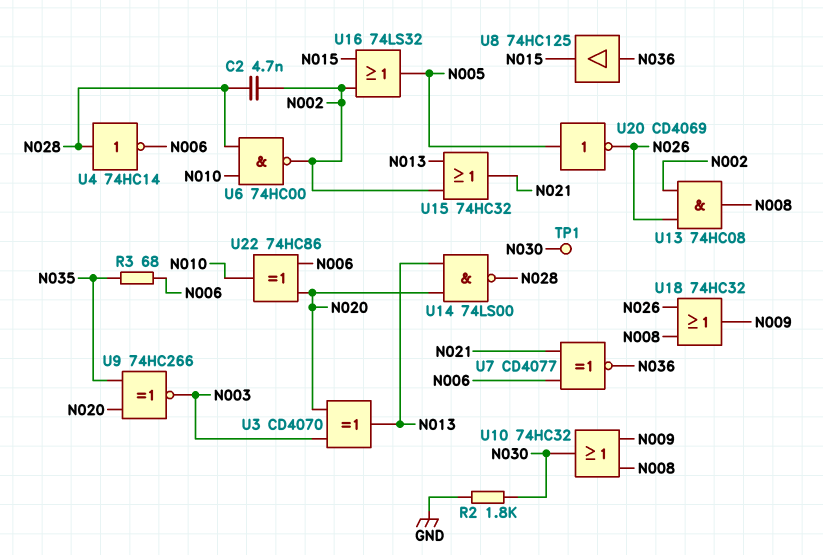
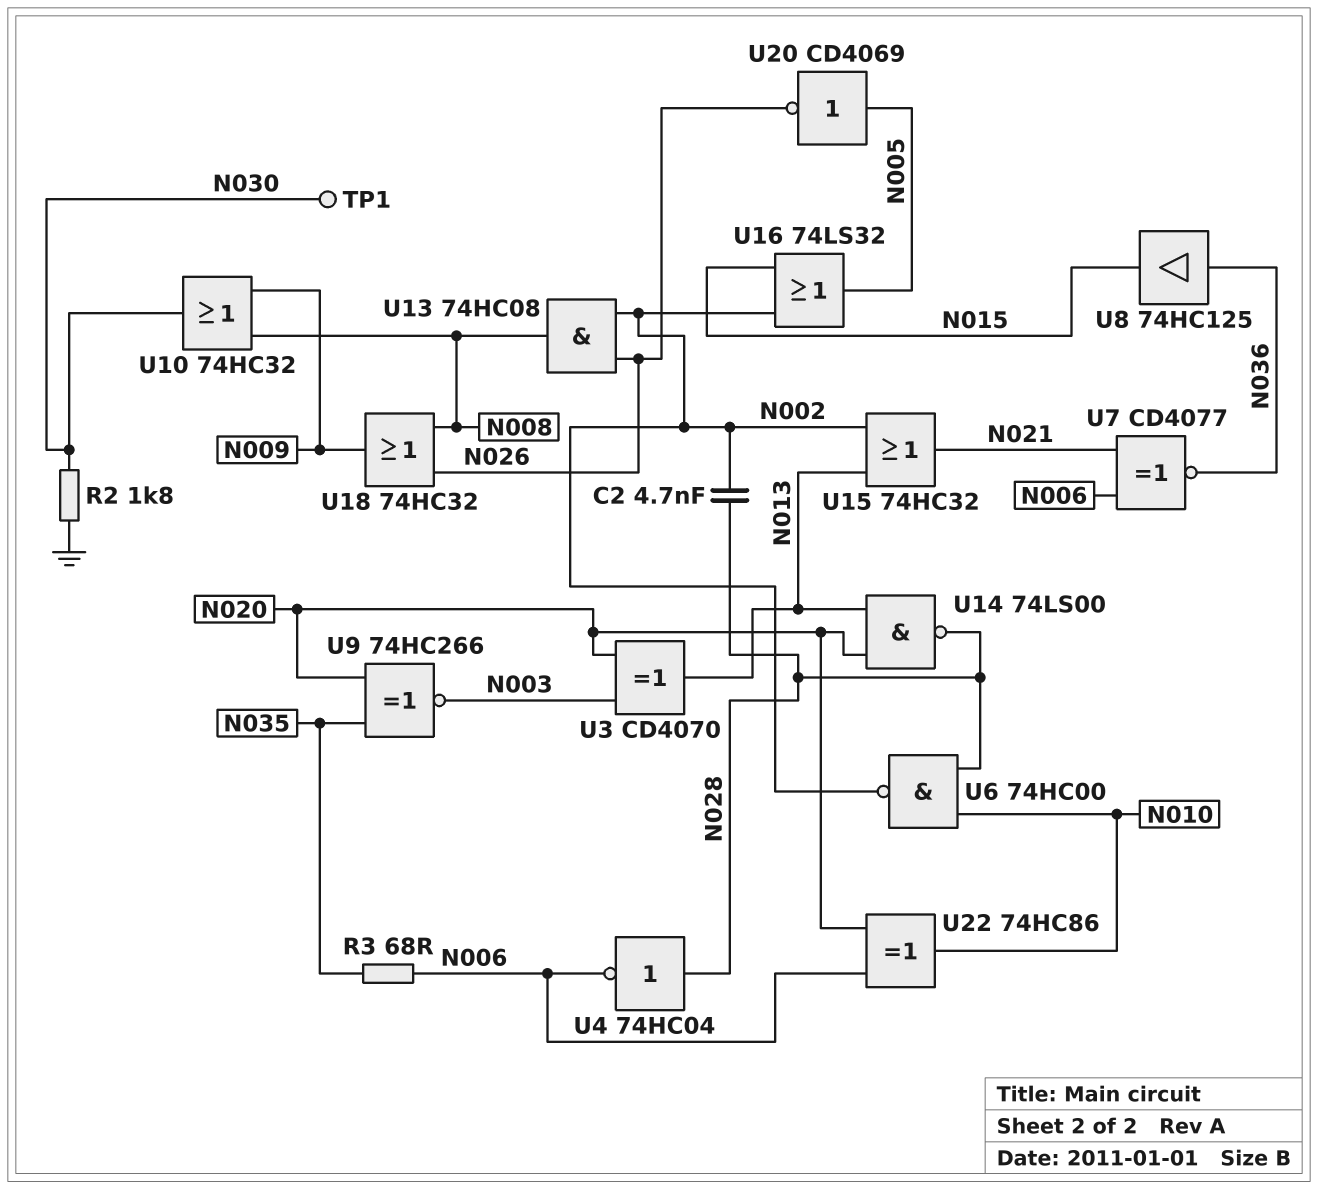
U4: NOT 74HC14 (in N028, out N006) -> NOT 74HC04 (in N028, out N006)

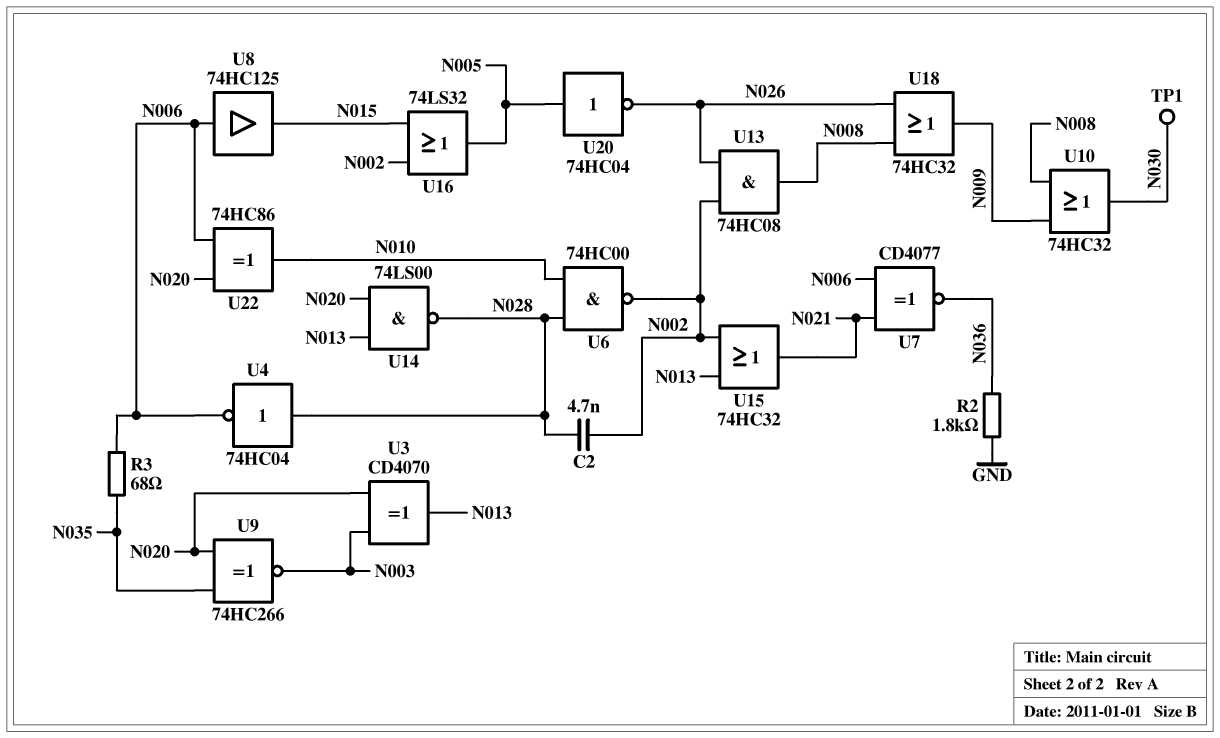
R2: 1.8k (GND, N030) -> 1.8k (GND, N036)
U8: buffer 74HC125 (in N036, out N015) -> buffer 74HC125 (in N006, out N015)
U20: NOT CD4069 (in N005, out N026) -> NOT 74HC04 (in N005, out N026)

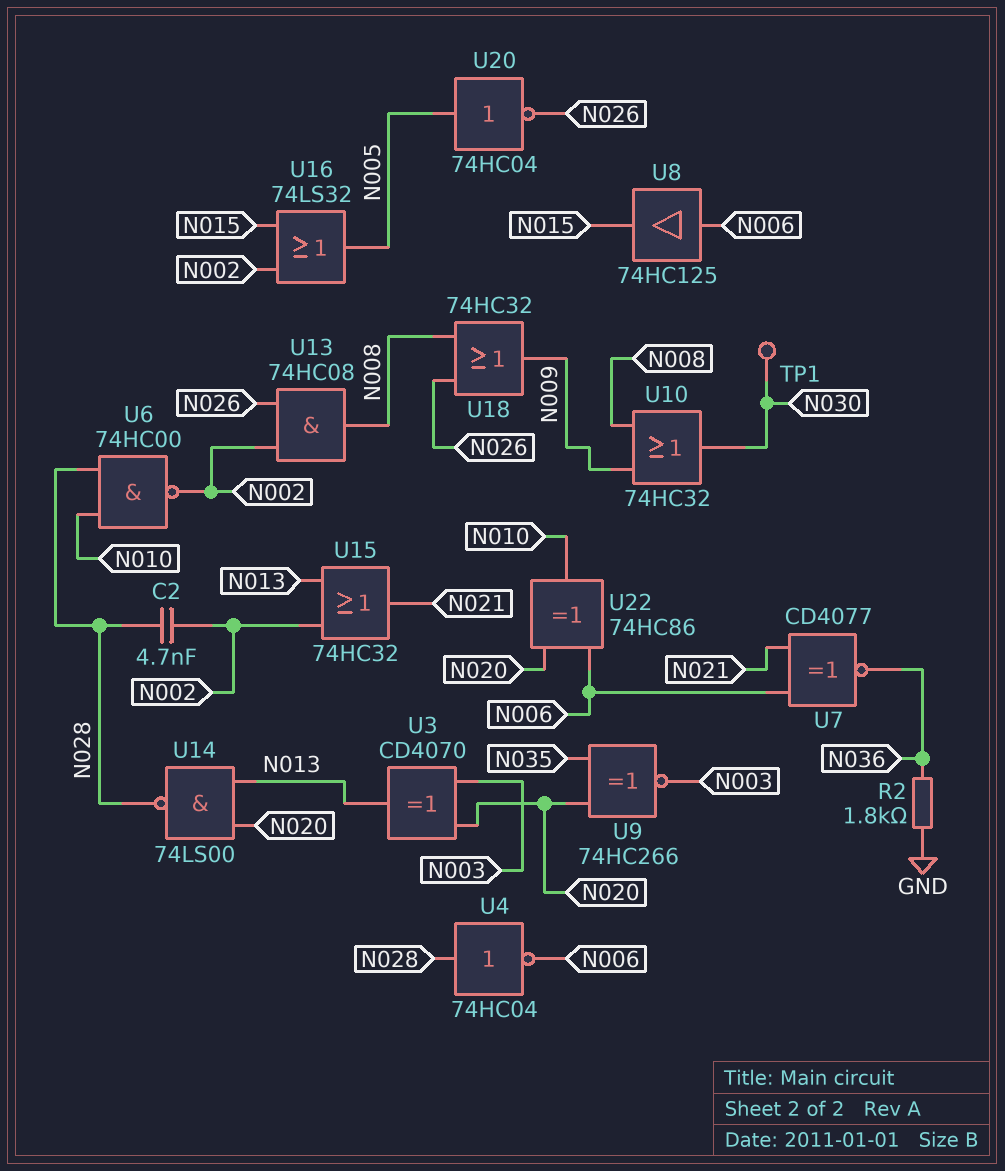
R3: 68 (N006, N035) -> none

